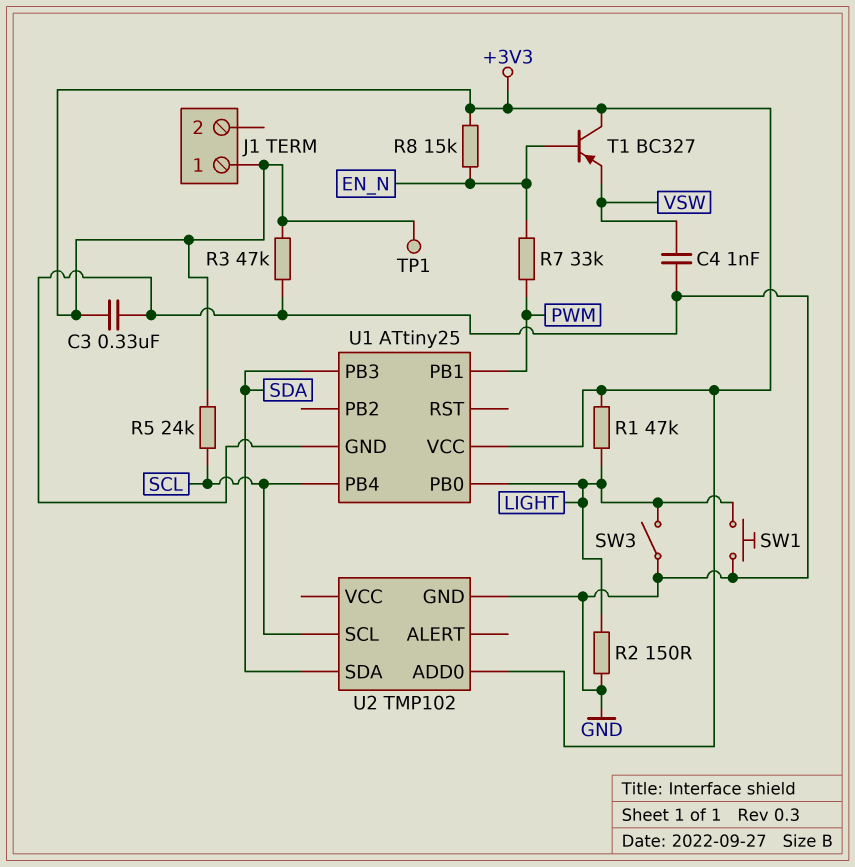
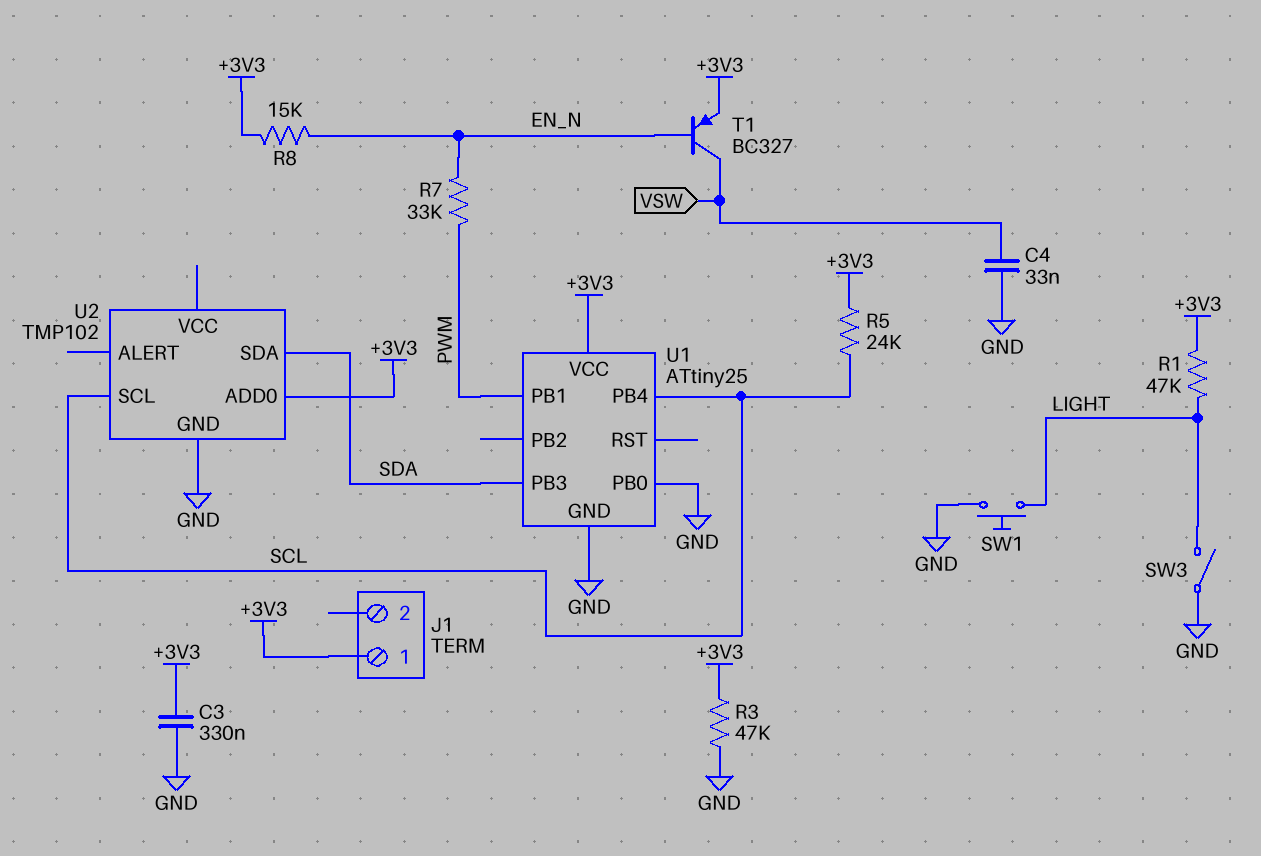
C4: 1nF (GND, VSW) -> 33nF (GND, VSW)
R2: 150 (GND, LIGHT) -> none
T1: PNP BC327 (B EN_N, C +3V3, E VSW) -> PNP BC327 (B EN_N, C VSW, E +3V3)
TP1: test point (+3V3) -> none
U1 pin PB0: LIGHT -> GND

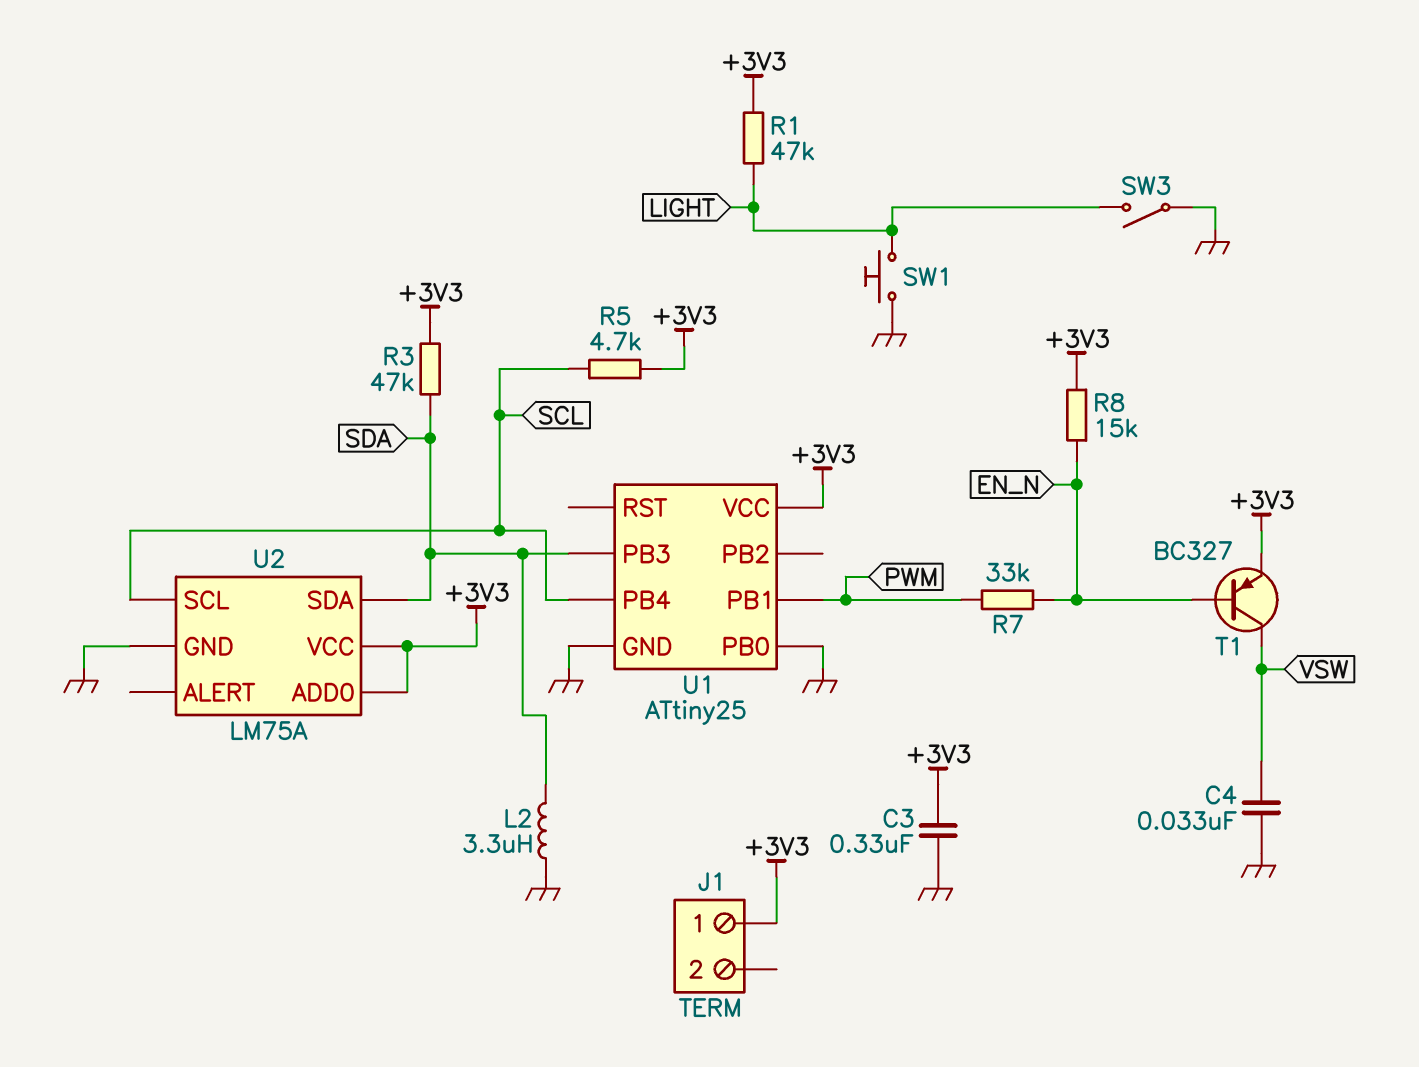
L2: none -> 3.3uH (GND, SDA)
R3: 47k (+3V3, GND) -> 47k (+3V3, SDA)
R5: 24k (+3V3, SCL) -> 4.7k (+3V3, SCL)
U2: TMP102 -> LM75A
U2 pin VCC: none -> +3V3

